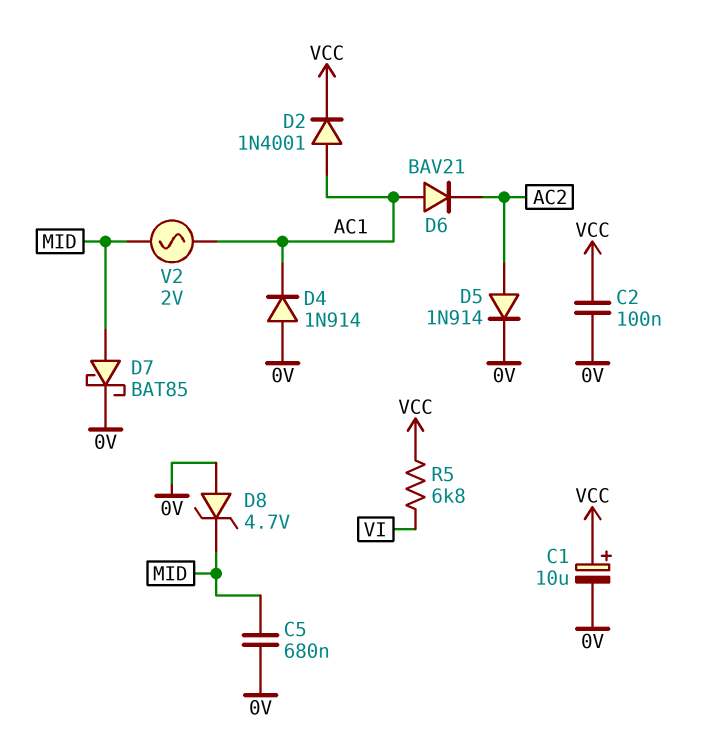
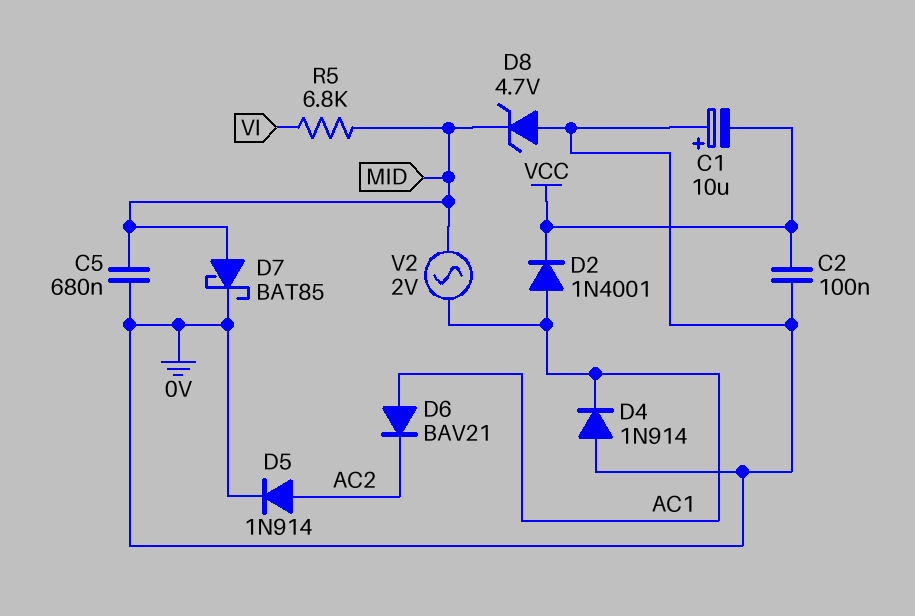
C1: 10uF (plus VCC, minus 0V) -> 10uF (plus 0V, minus VCC)
R5: 6.8k (VCC, VI) -> 6.8k (MID, VI)

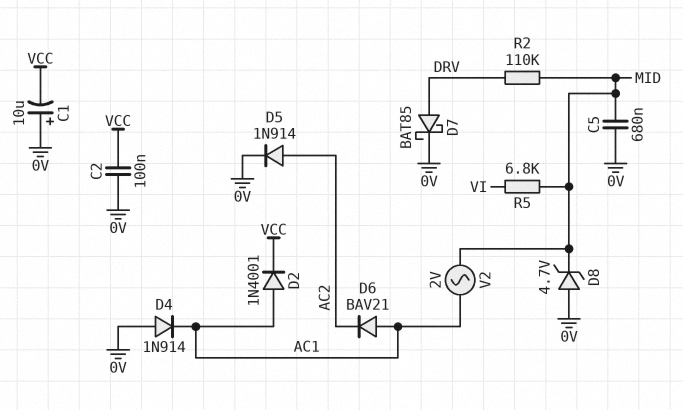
D7: schottky BAT85 (A MID, K 0V) -> schottky BAT85 (A DRV, K 0V)
R2: none -> 110k (DRV, MID)

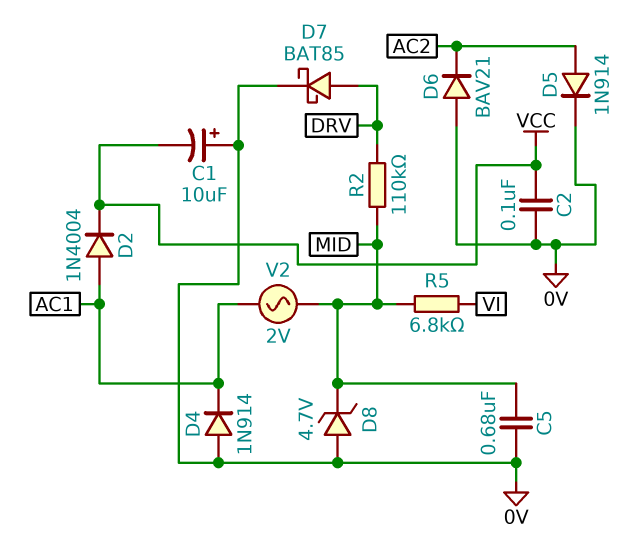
D2: diode 1N4001 (A AC1, K VCC) -> diode 1N4004 (A AC1, K VCC)
D6: diode BAV21 (A AC1, K AC2) -> diode BAV21 (A 0V, K AC2)

